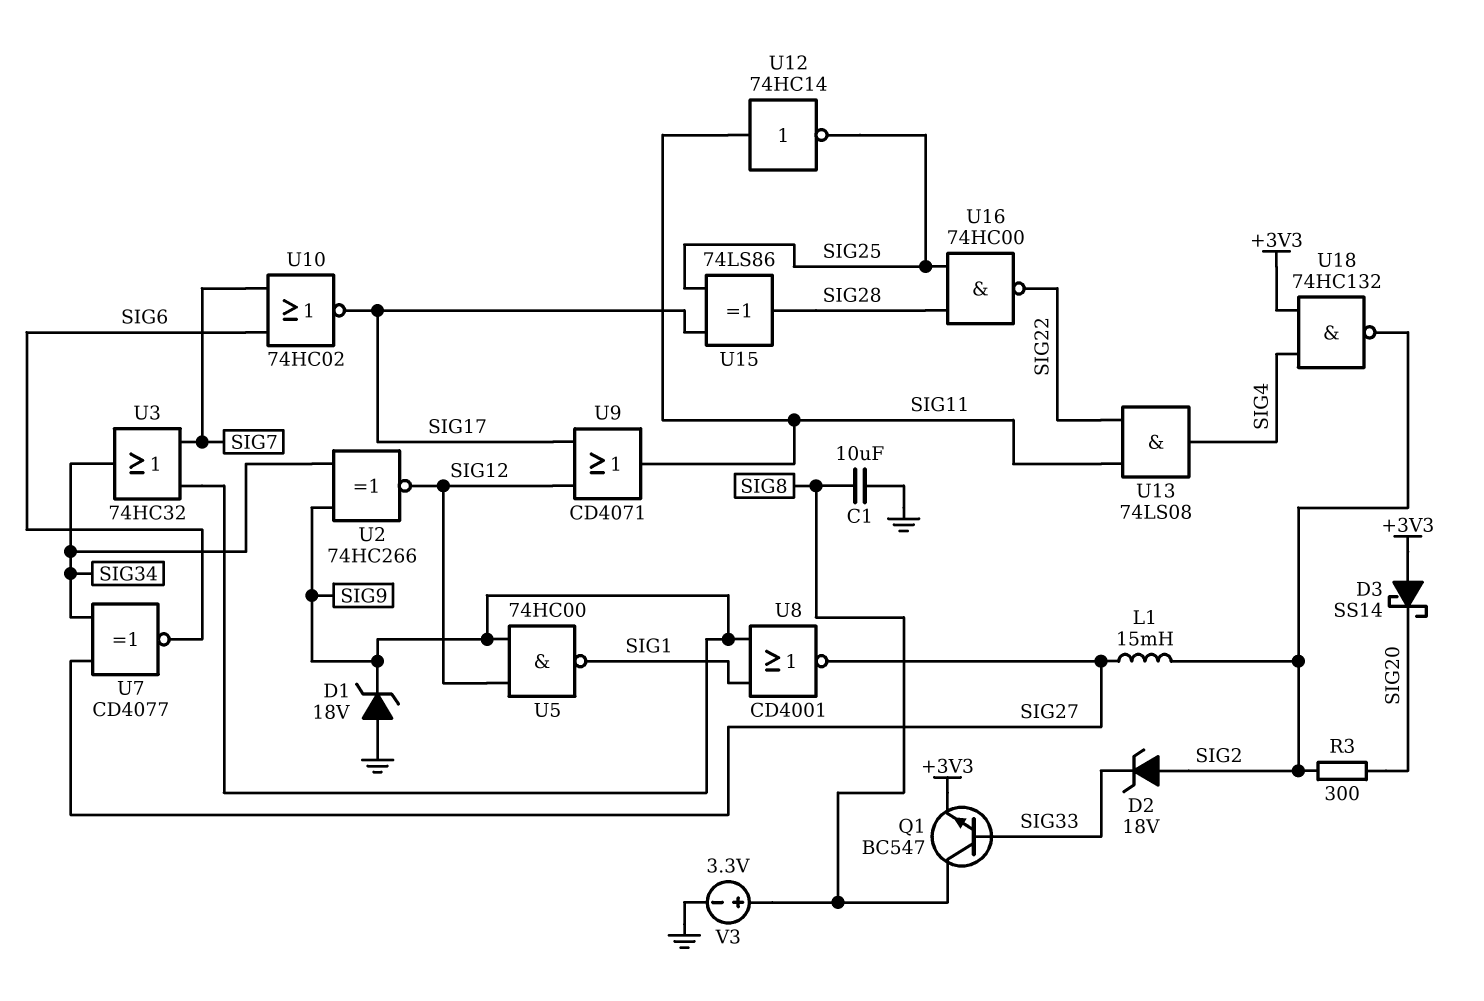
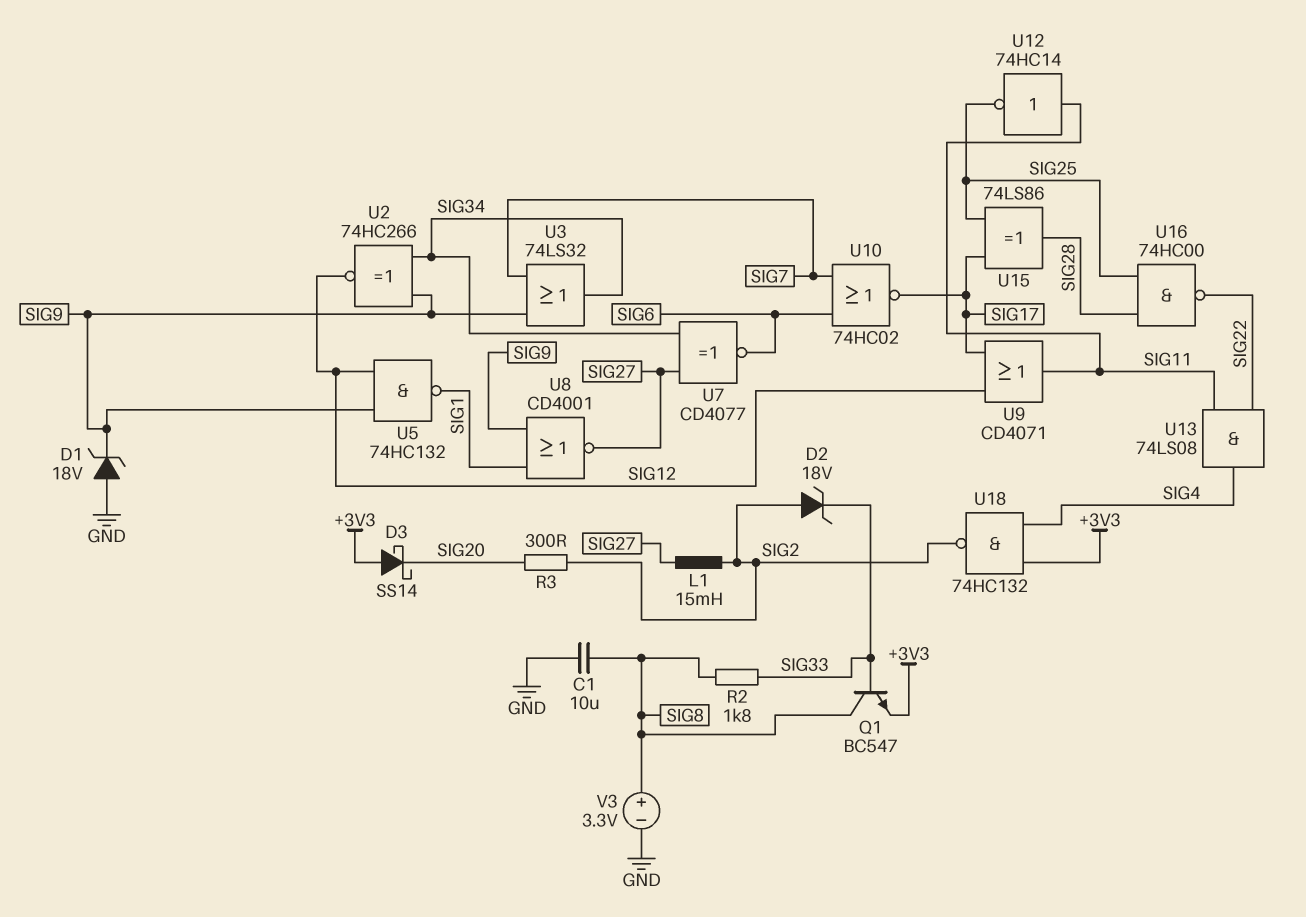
R2: none -> 1.8k (SIG8, SIG33)
U3: OR 74HC32 (in SIG7, in SIG9, out SIG34) -> OR 74LS32 (in SIG7, in SIG9, out SIG34)
U5: NAND 74HC00 (in SIG9, in SIG12, out SIG1) -> NAND 74HC132 (in SIG9, in SIG12, out SIG1)

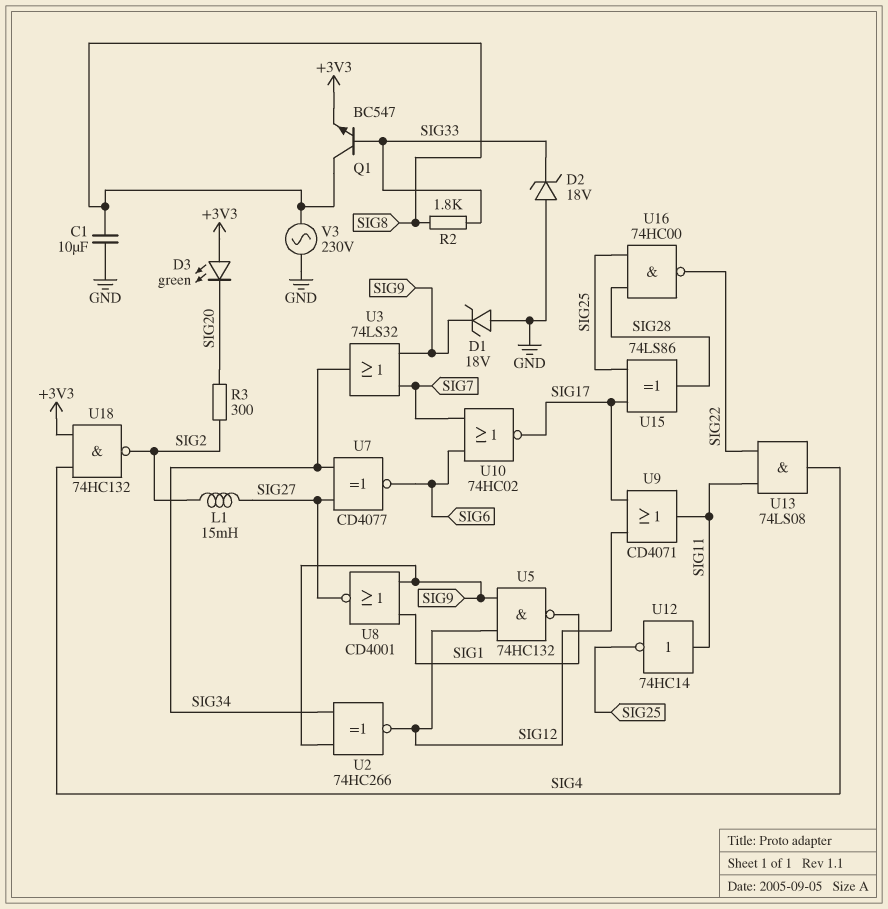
D2: zener 18V (A SIG2, K SIG33) -> zener 18V (A GND, K SIG33)
D3: schottky SS14 (A +3V3, K SIG20) -> LED green (A +3V3, K SIG20)
V3: 3.3V (plus SIG8, minus GND) -> AC 230V (GND, SIG8)

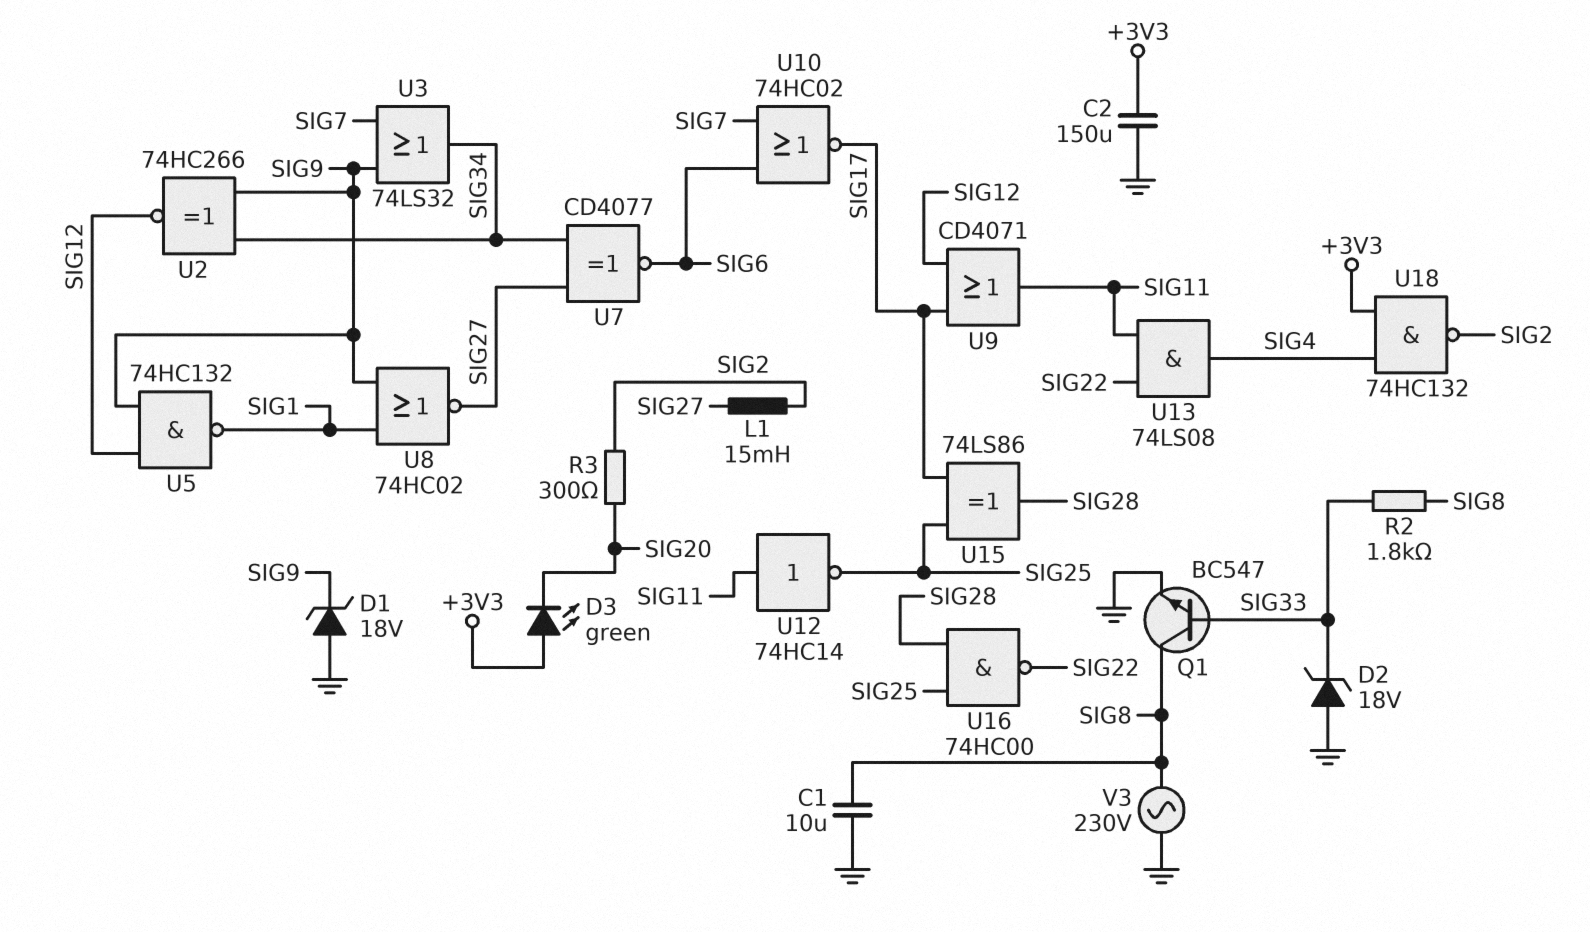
C2: none -> 150uF (+3V3, GND)
Q1: NPN BC547 (B SIG33, C SIG8, E +3V3) -> NPN BC547 (B SIG33, C SIG8, E GND)
U8: NOR CD4001 (in SIG1, in SIG9, out SIG27) -> NOR 74HC02 (in SIG1, in SIG9, out SIG27)

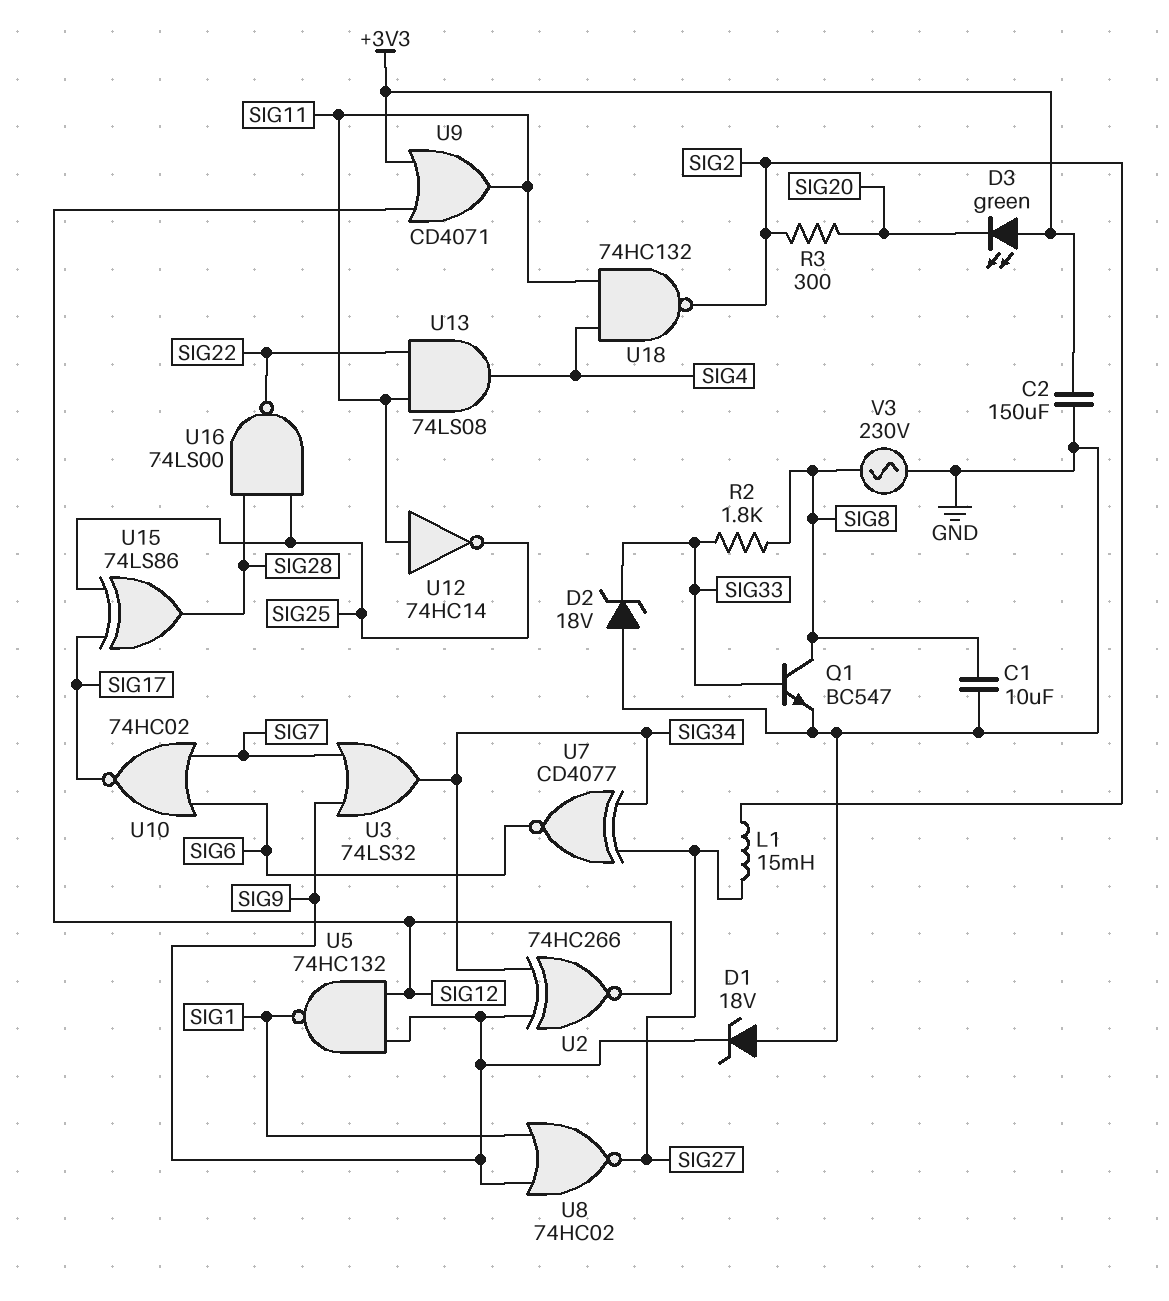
U9: OR CD4071 (in SIG12, in SIG17, out SIG11) -> OR CD4071 (in +3V3, in SIG12, out SIG11)
U16: NAND 74HC00 (in SIG25, in SIG28, out SIG22) -> NAND 74LS00 (in SIG25, in SIG28, out SIG22)
U18: NAND 74HC132 (in +3V3, in SIG4, out SIG2) -> NAND 74HC132 (in SIG4, in SIG11, out SIG2)

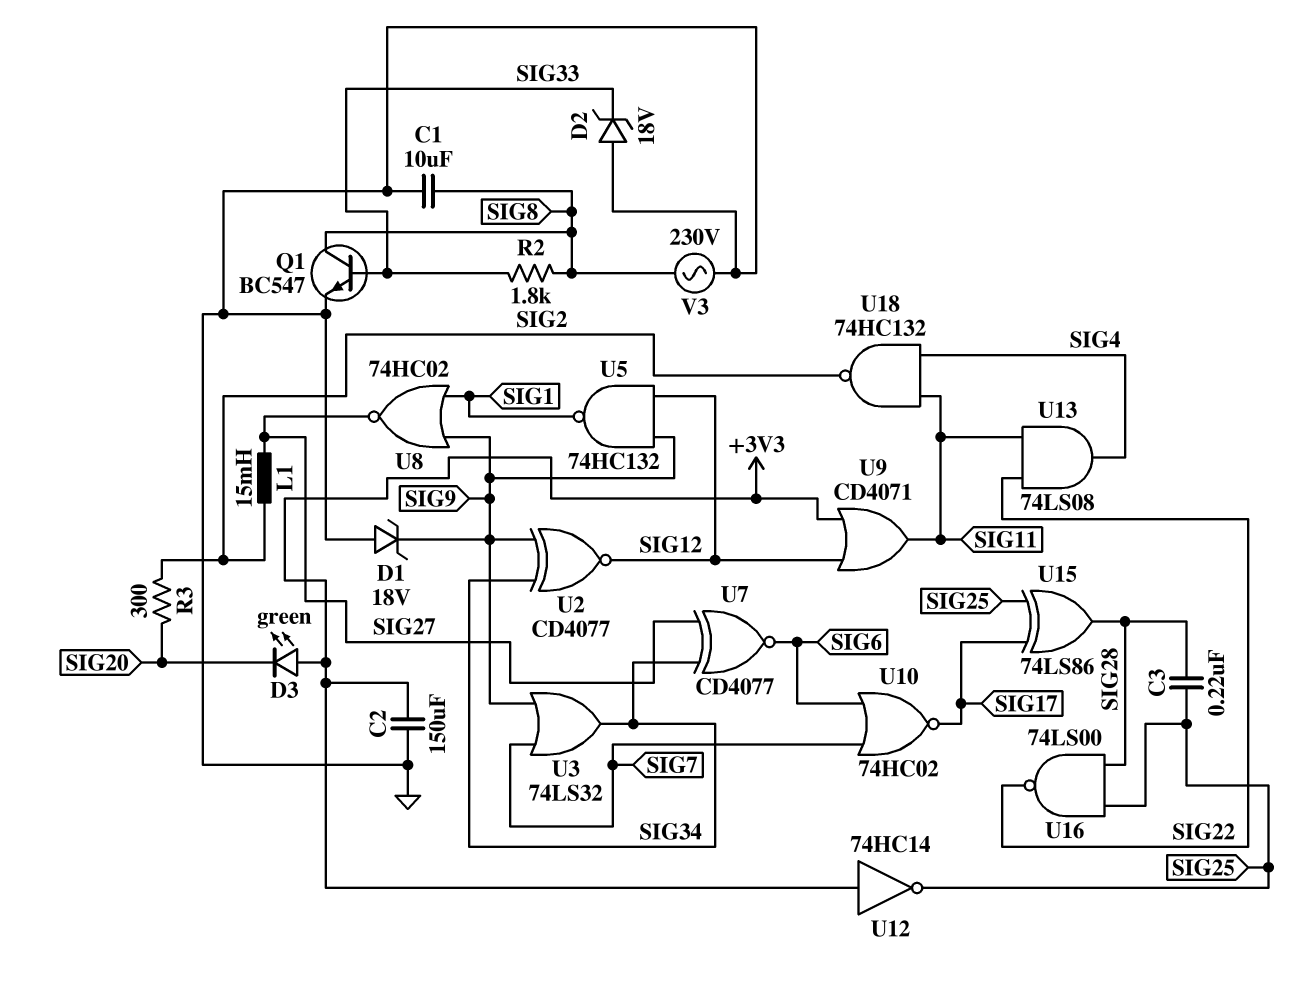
C3: none -> 220nF (SIG25, SIG28)
U2: XNOR 74HC266 (in SIG9, in SIG34, out SIG12) -> XNOR CD4077 (in SIG9, in SIG34, out SIG12)
U12: NOT 74HC14 (in SIG11, out SIG25) -> NOT 74HC14 (in +3V3, out SIG25)

